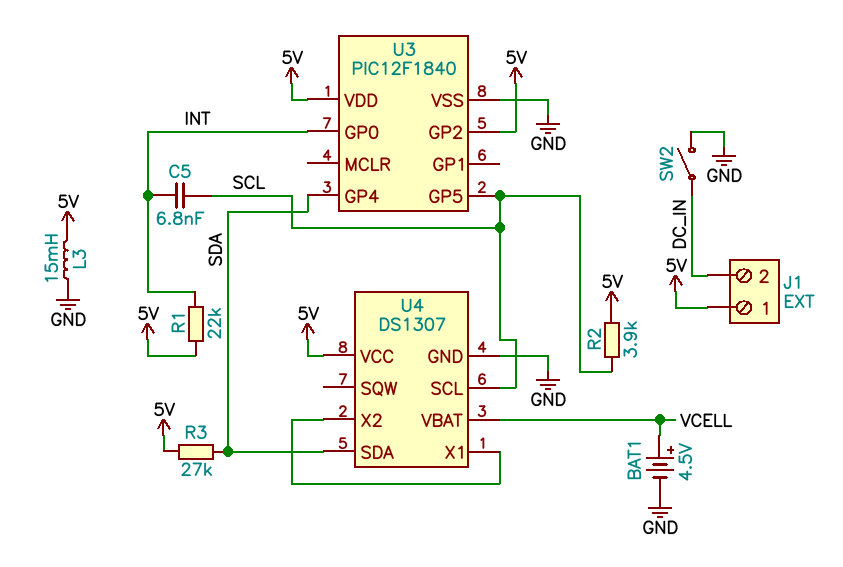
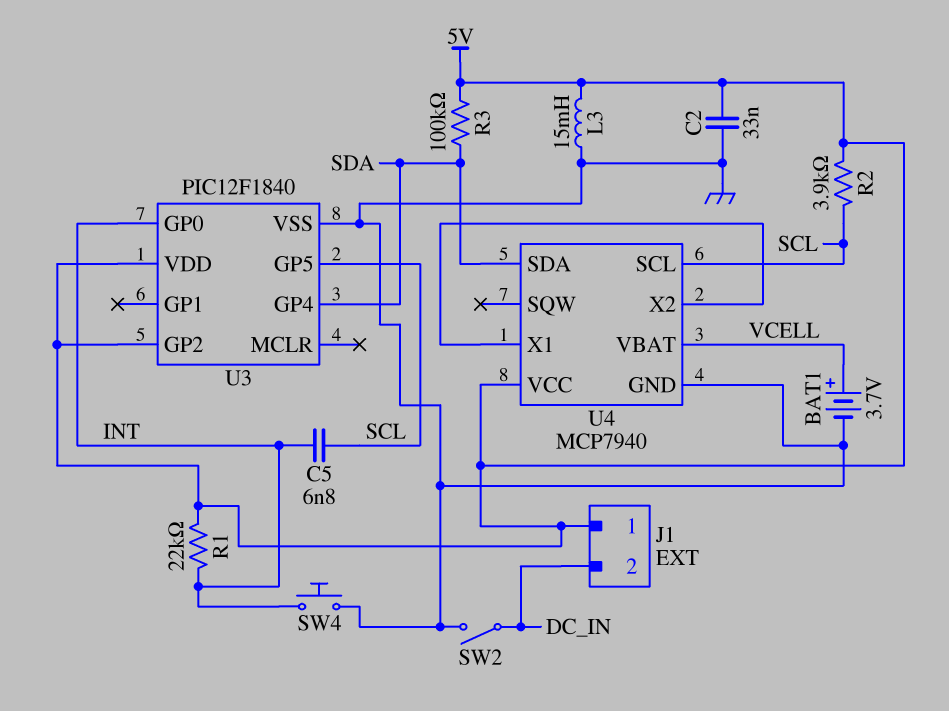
BAT1: 4.5V (plus VCELL, minus GND) -> 3.7V (plus VCELL, minus GND)
C2: none -> 33nF (5V, GND)
R3: 27k (5V, SDA) -> 100k (5V, SDA)
SW4: none -> button (GND, INT)
U4: DS1307 -> MCP7940

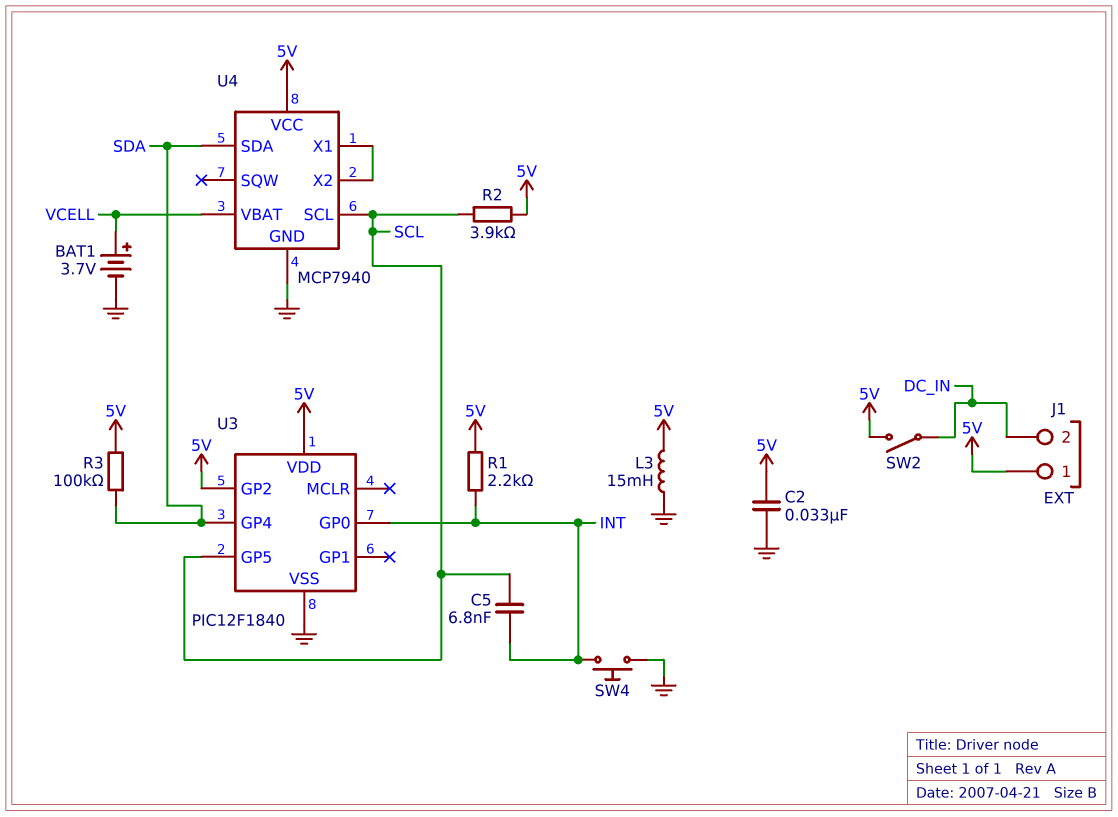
R1: 22k (5V, INT) -> 2.2k (5V, INT)
SW2: switch (DC_IN, GND) -> switch (5V, DC_IN)

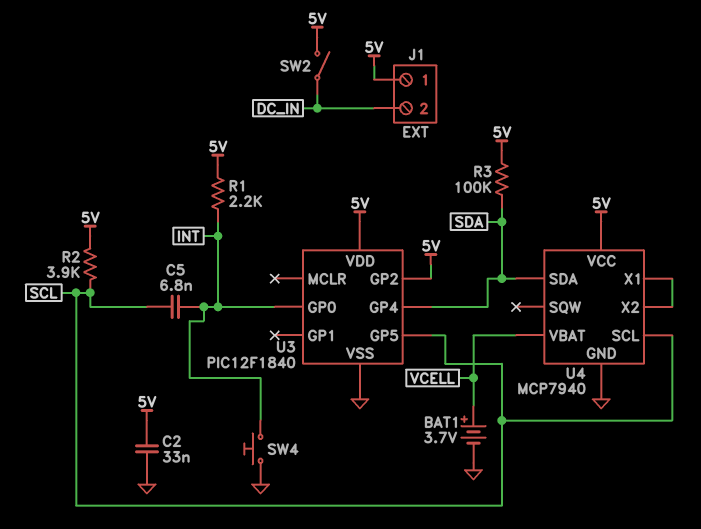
L3: 15mH (5V, GND) -> none

